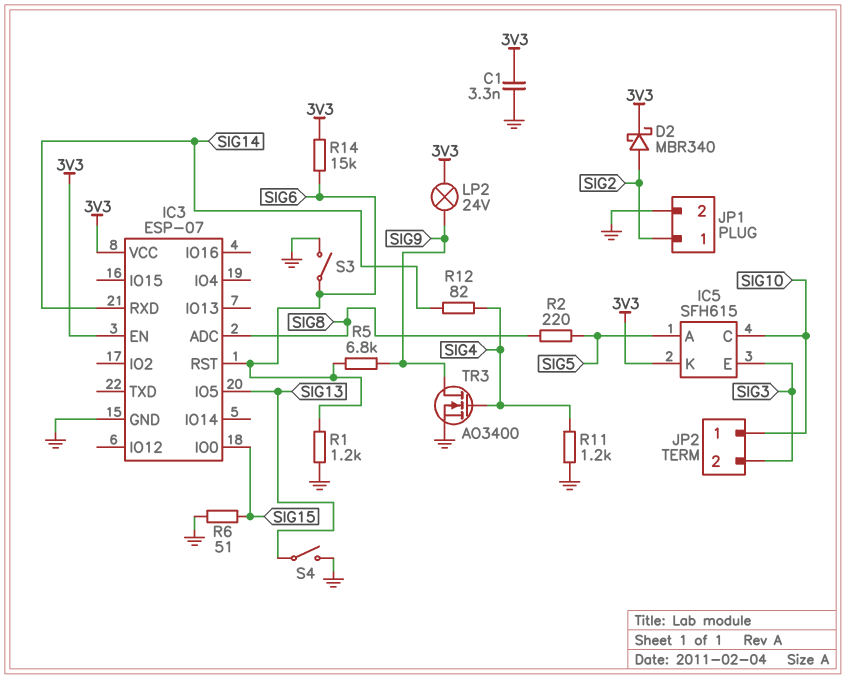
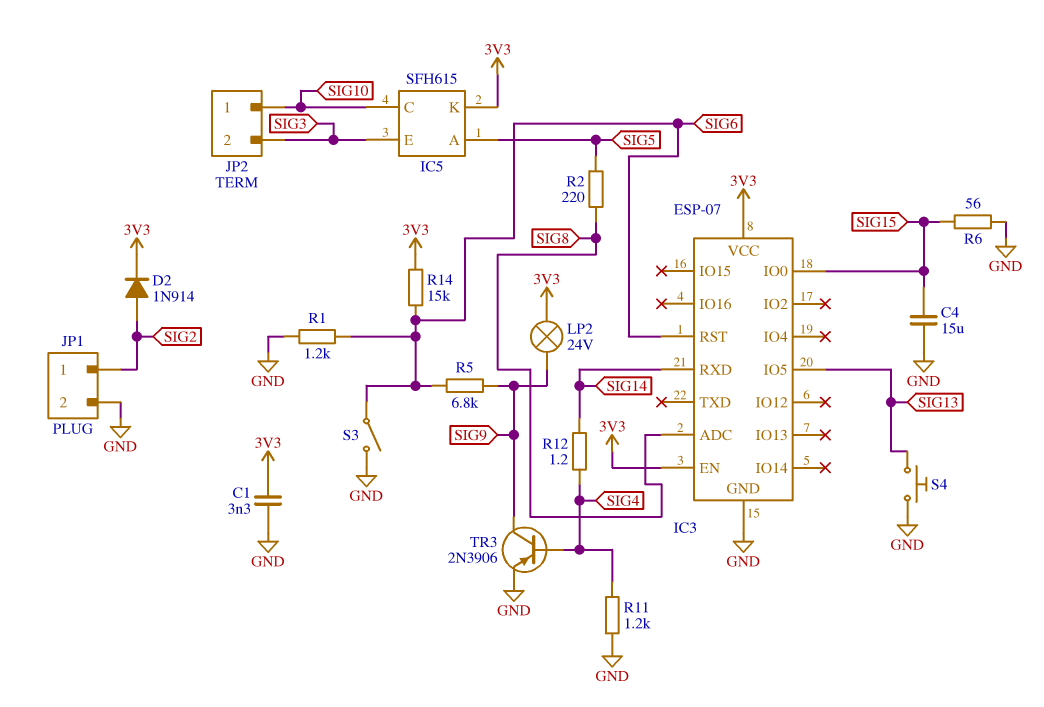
C4: none -> 15uF (GND, SIG15)
D2: schottky MBR340 (A SIG2, K 3V3) -> diode 1N914 (A SIG2, K 3V3)
R6: 51 (GND, SIG15) -> 56 (GND, SIG15)
R12: 82 (SIG4, SIG14) -> 1.2 (SIG4, SIG14)
S4: switch (GND, SIG13) -> button (GND, SIG13)
TR3: NMOS AO3400 (G SIG4, D SIG9, S GND) -> PNP 2N3906 (B SIG4, C SIG9, E GND)

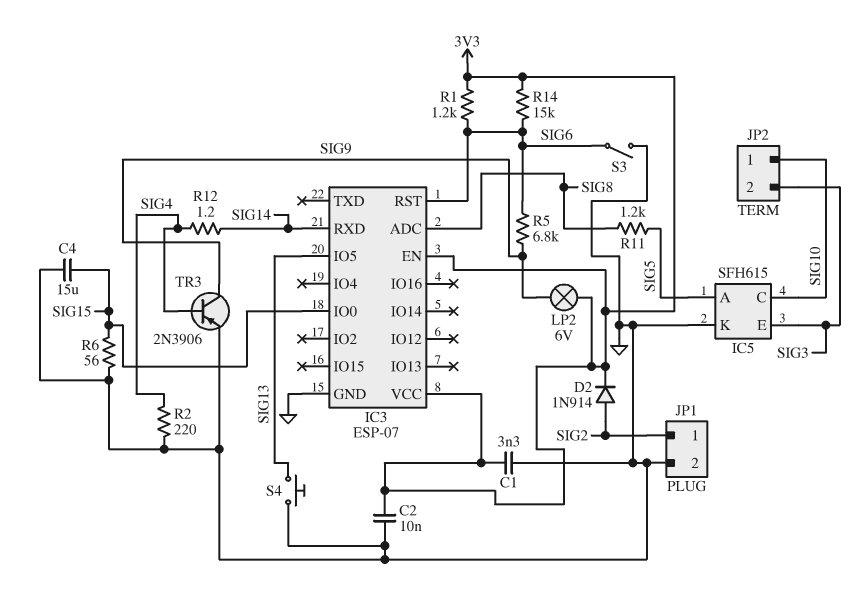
C2: none -> 10nF (3V3, GND)
IC5 pin K: 3V3 -> GND
LP2: lamp 24V (3V3, SIG9) -> lamp 6V (3V3, SIG9)
R1: 1.2k (GND, SIG6) -> 1.2k (3V3, SIG6)
R2: 220 (SIG5, SIG8) -> 220 (GND, SIG4)
R11: 1.2k (GND, SIG4) -> 1.2k (SIG5, SIG8)

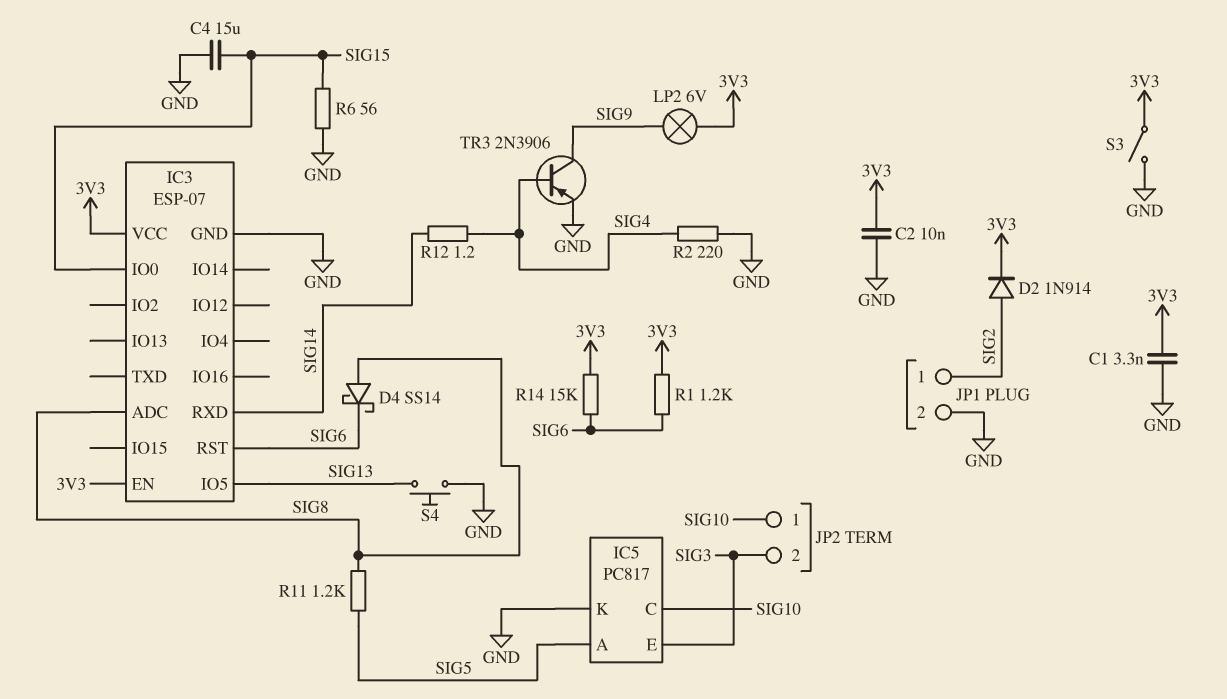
D4: none -> schottky SS14 (A SIG8, K SIG6)
IC5: SFH615 -> PC817
R5: 6.8k (SIG6, SIG9) -> none
S3: switch (GND, SIG6) -> switch (3V3, GND)

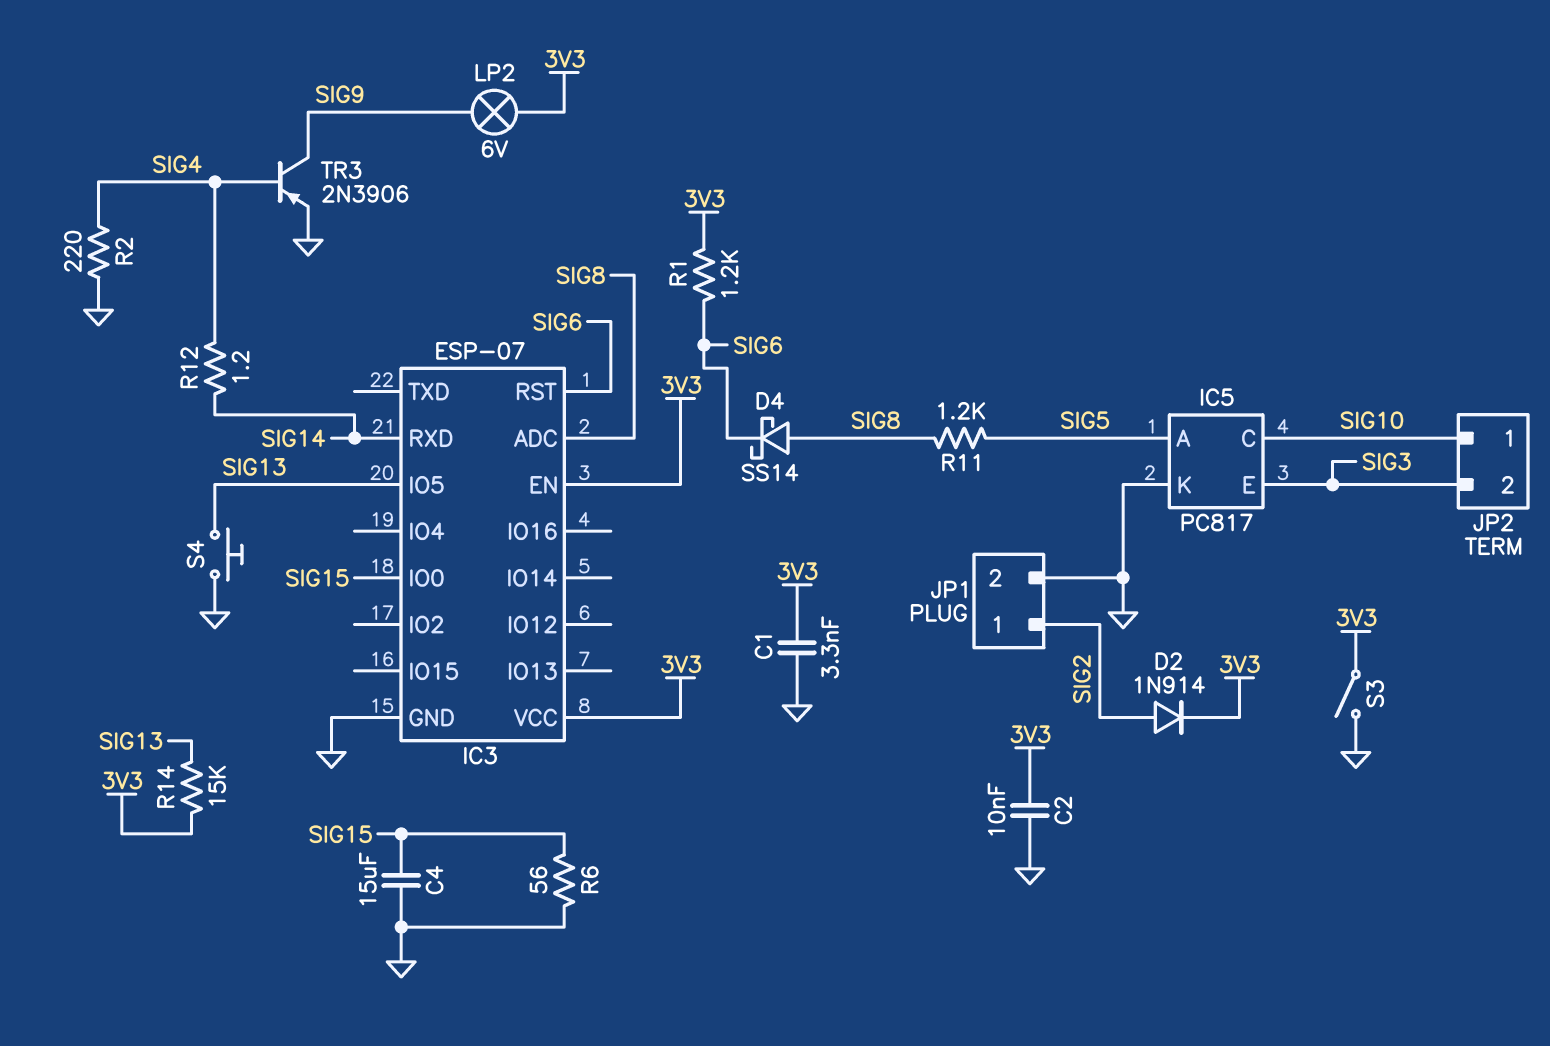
R14: 15k (3V3, SIG6) -> 15k (3V3, SIG13)

